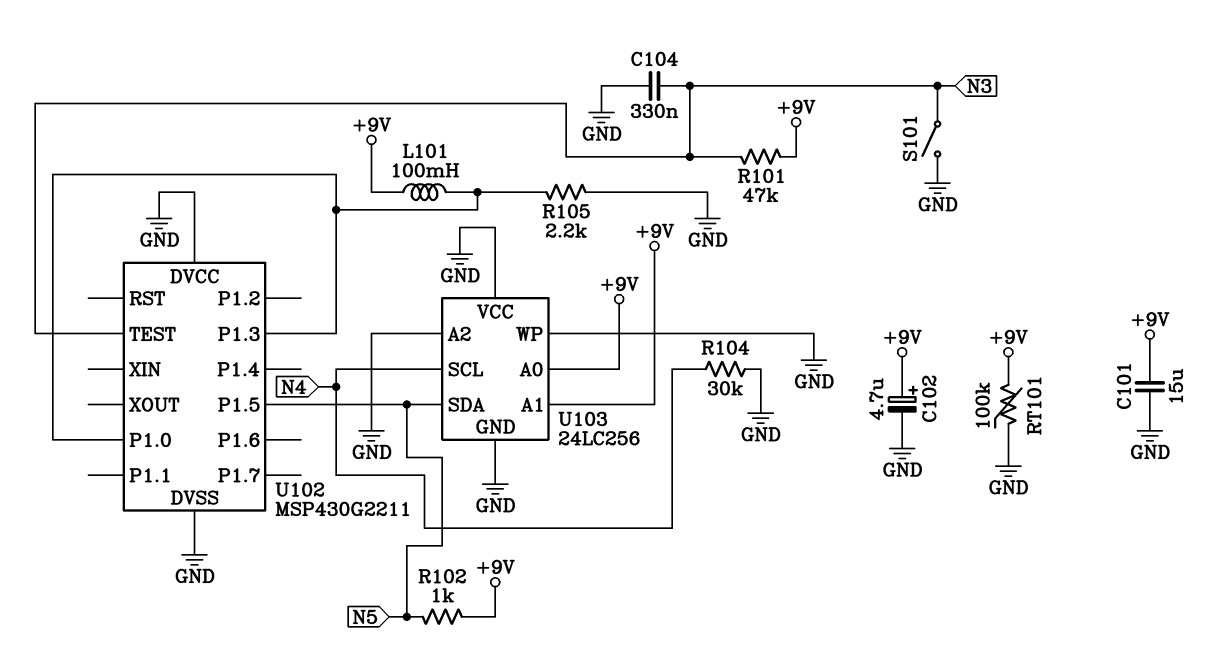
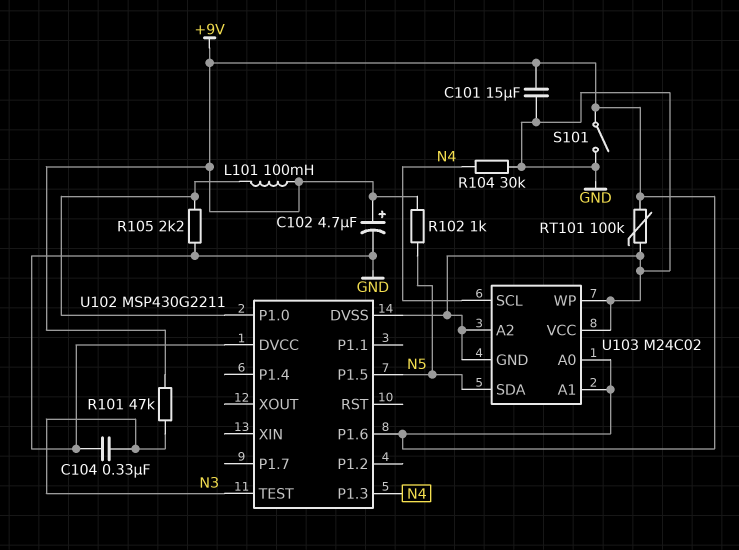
S101: switch (GND, N3) -> switch (+9V, GND)
U102 pin P1.3: U102/P1.0 -> N4
U102 pin P1.6: none -> +9V
U103: 24LC256 -> M24C02

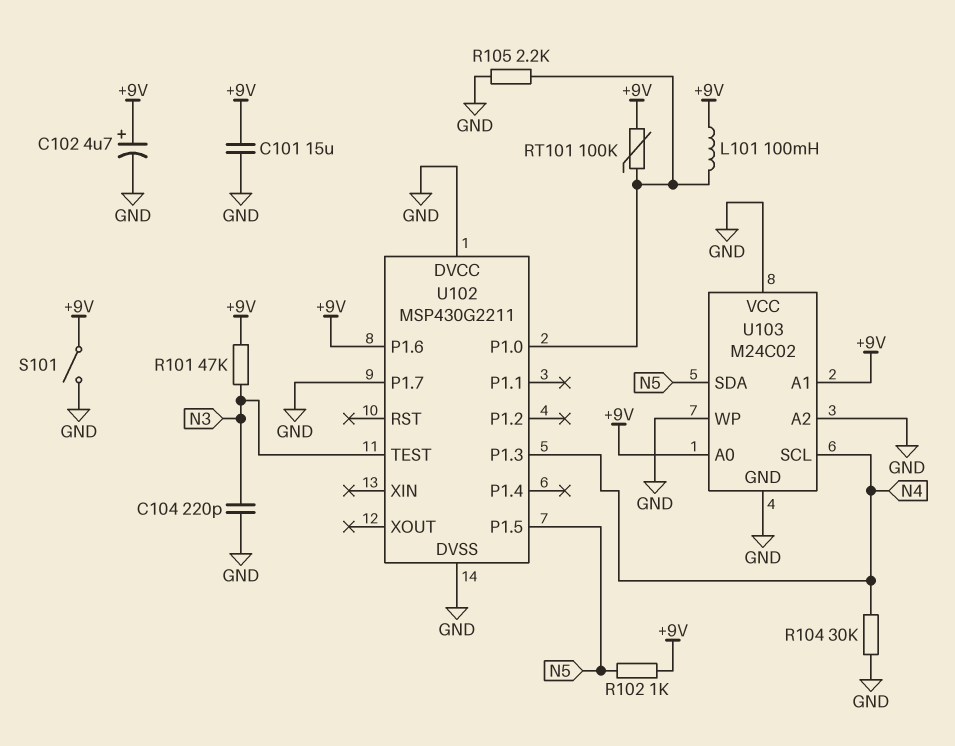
C104: 330nF (GND, N3) -> 220pF (GND, N3)
RT101: 100k (+9V, GND) -> 100k (+9V, U102/P1.0)
U102 pin P1.7: none -> GND

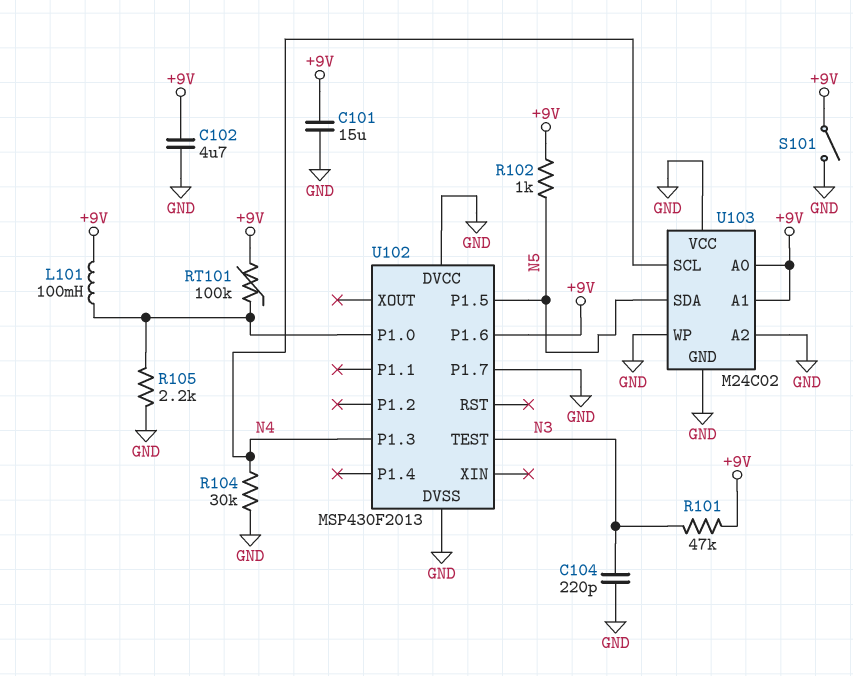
C102: 4.7uF (plus +9V, minus GND) -> 4.7uF (+9V, GND)
U102: MSP430G2211 -> MSP430F2013

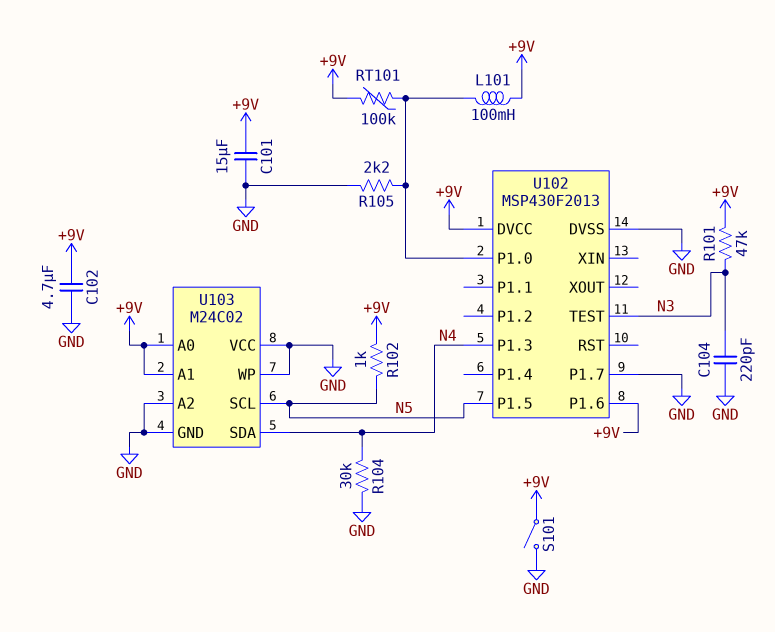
U102 pin DVCC: GND -> +9V
U103 pin SCL: N4 -> N5
U103 pin SDA: N5 -> N4

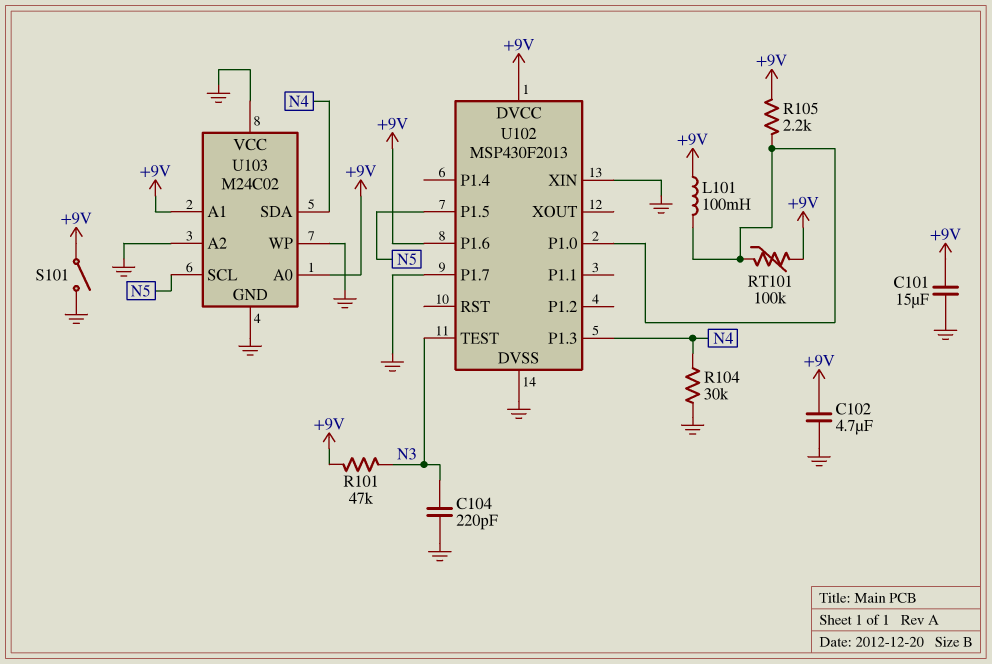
R102: 1k (+9V, N5) -> none
R105: 2.2k (GND, U102/P1.0) -> 2.2k (+9V, U102/P1.0)
U102 pin XIN: none -> GND

